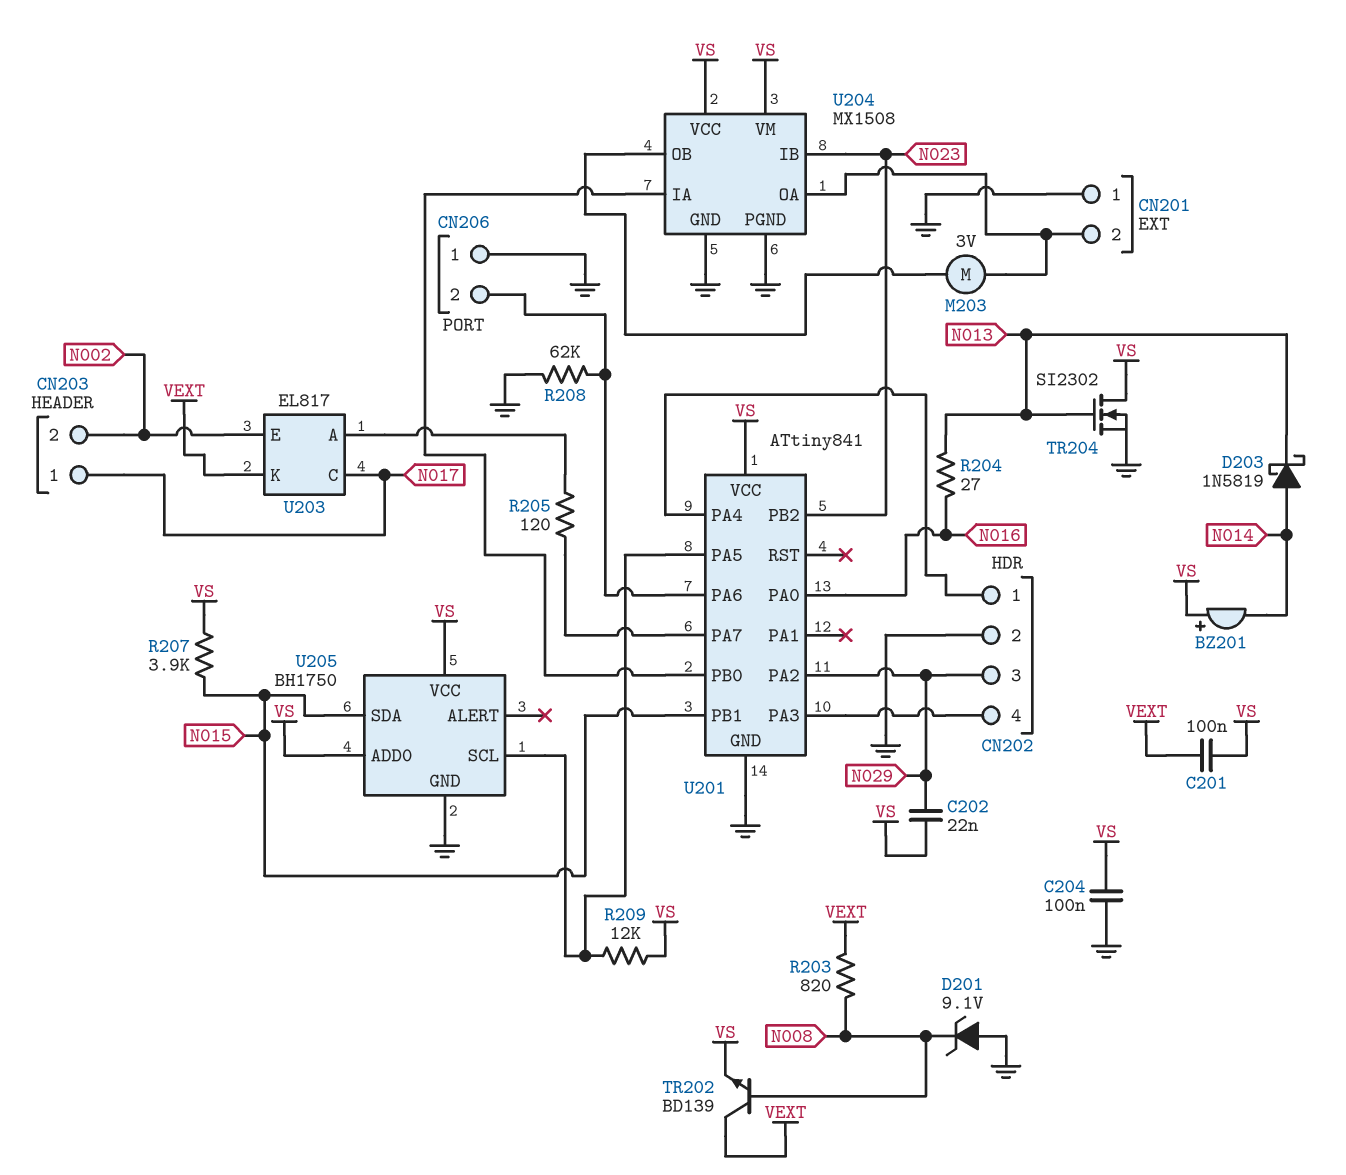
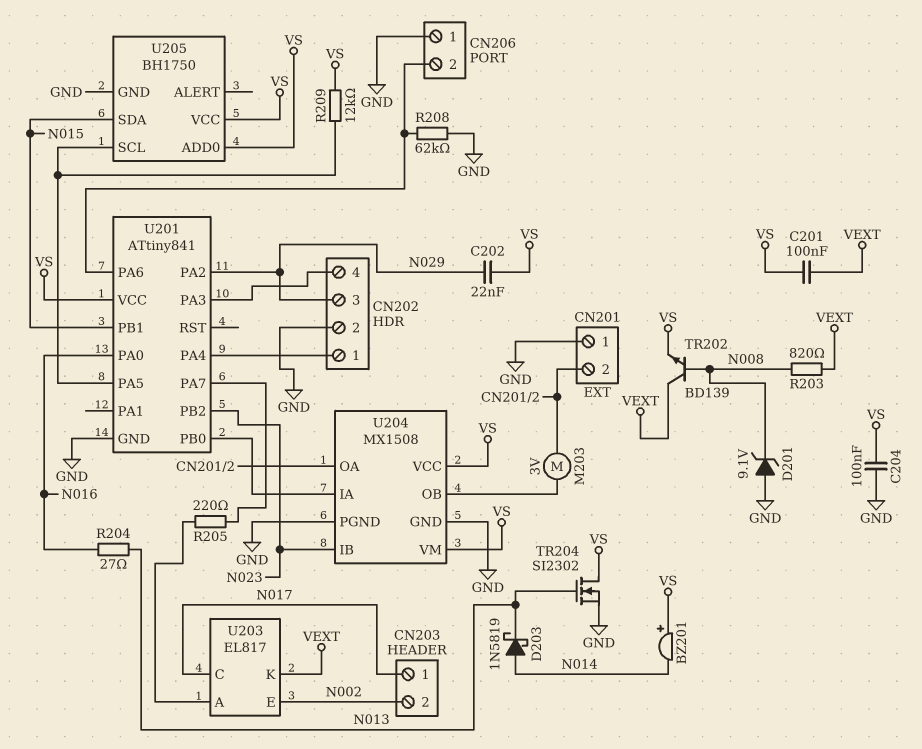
R205: 120 (U201/PA7, U203/A) -> 220 (U201/PA7, U203/A)
R207: 3.9k (N015, VS) -> none

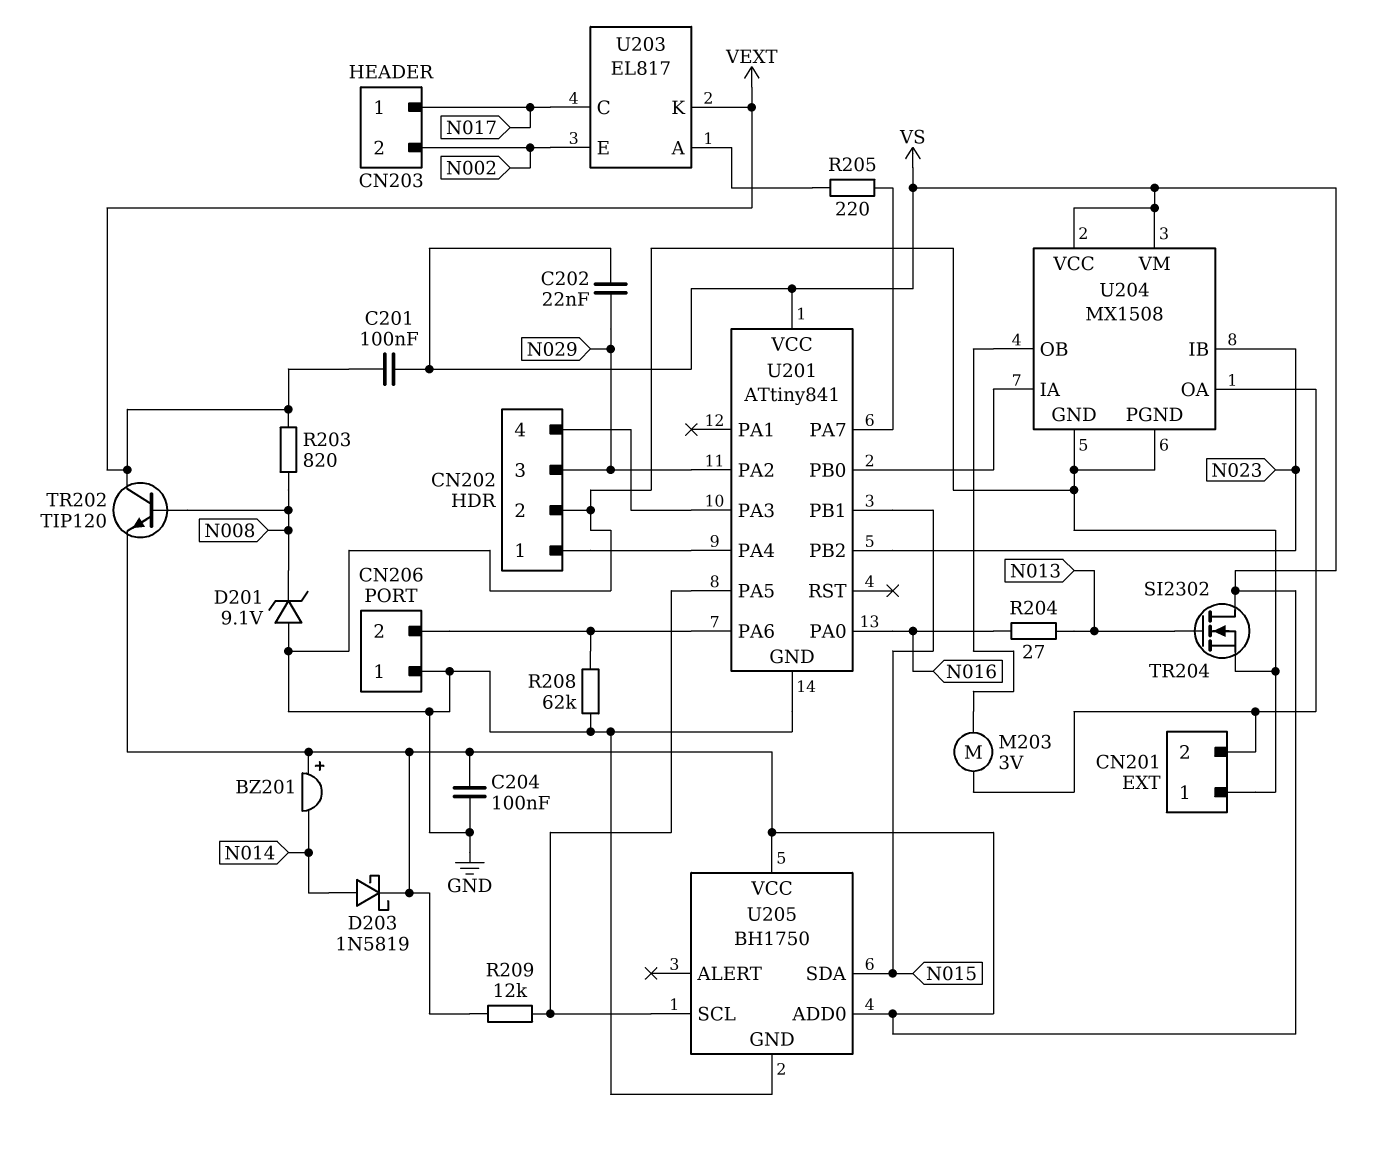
D203: schottky 1N5819 (A N014, K N013) -> schottky 1N5819 (A N014, K VS)
TR202: NPN BD139 (B N008, C VEXT, E VS) -> NPN TIP120 (B N008, C VEXT, E VS)

